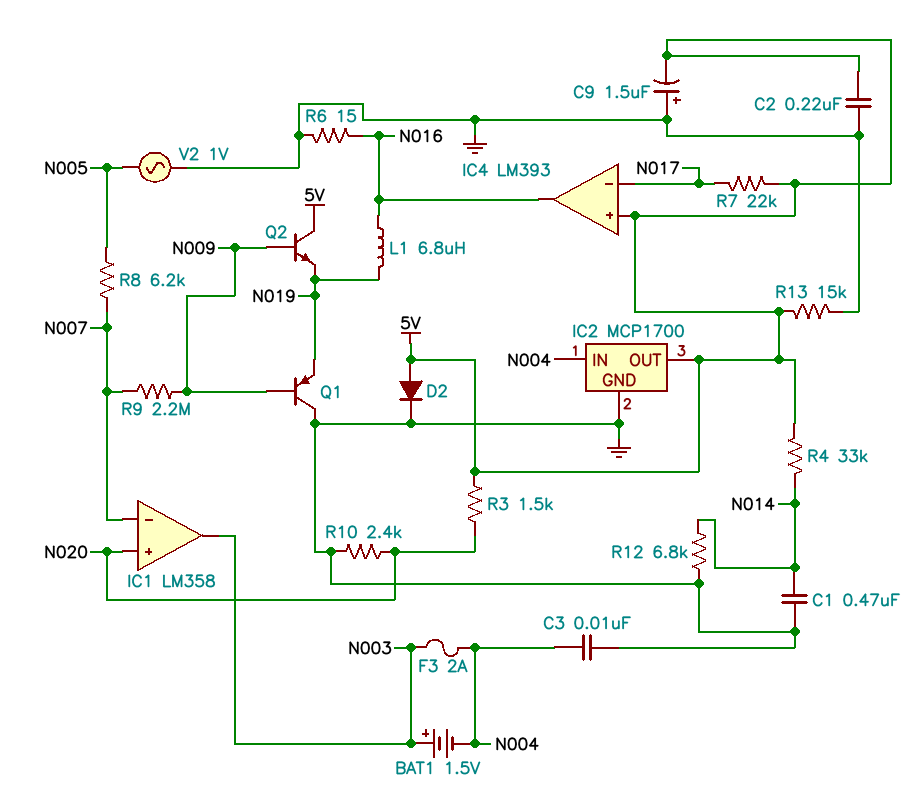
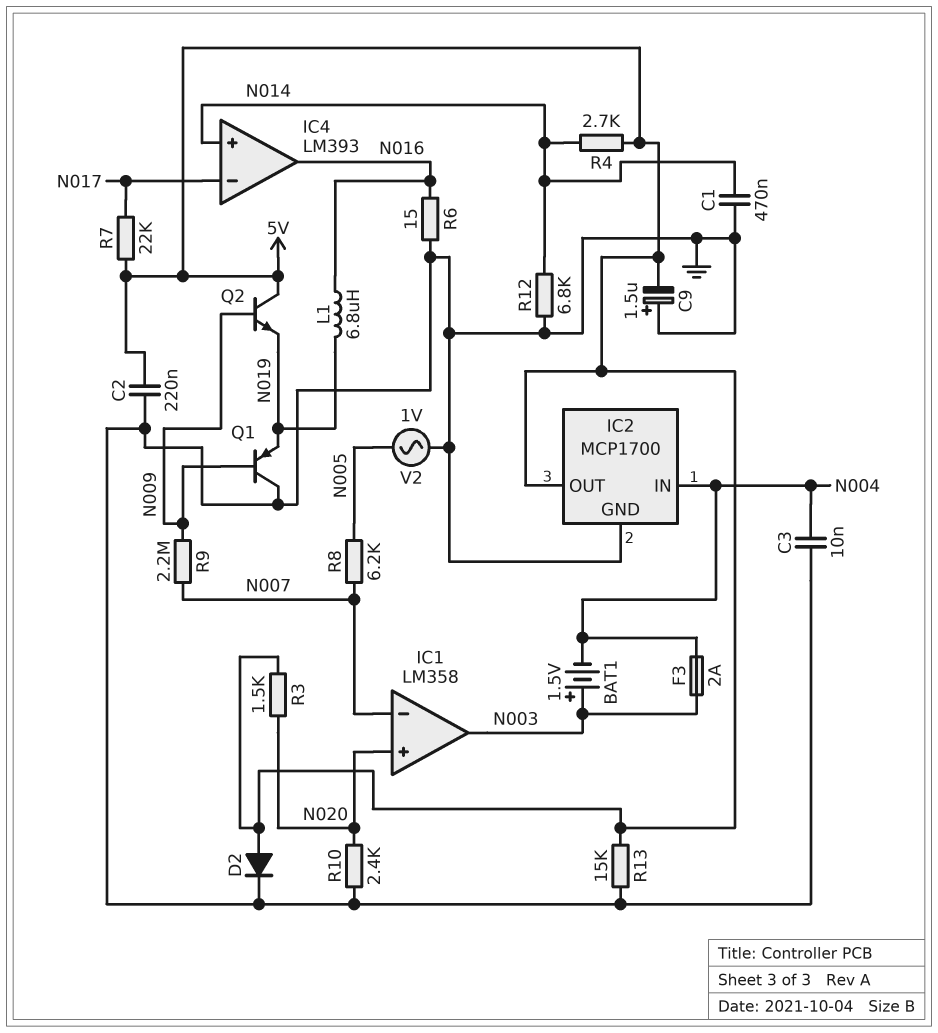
IC4 pin in+: 5V -> N014
R4: 33k (5V, N014) -> 2.7k (5V, N014)

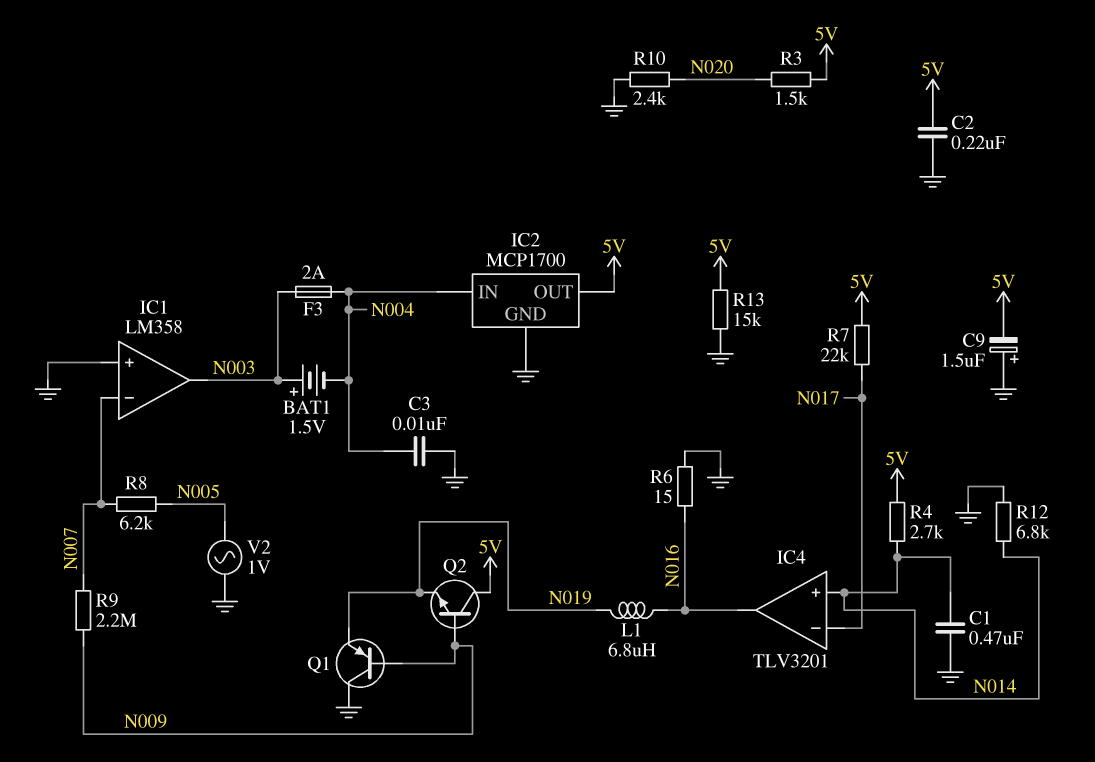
D2: diode (A 5V, K GND) -> none
IC1 pin in+: N020 -> GND
IC4: LM393 -> TLV3201

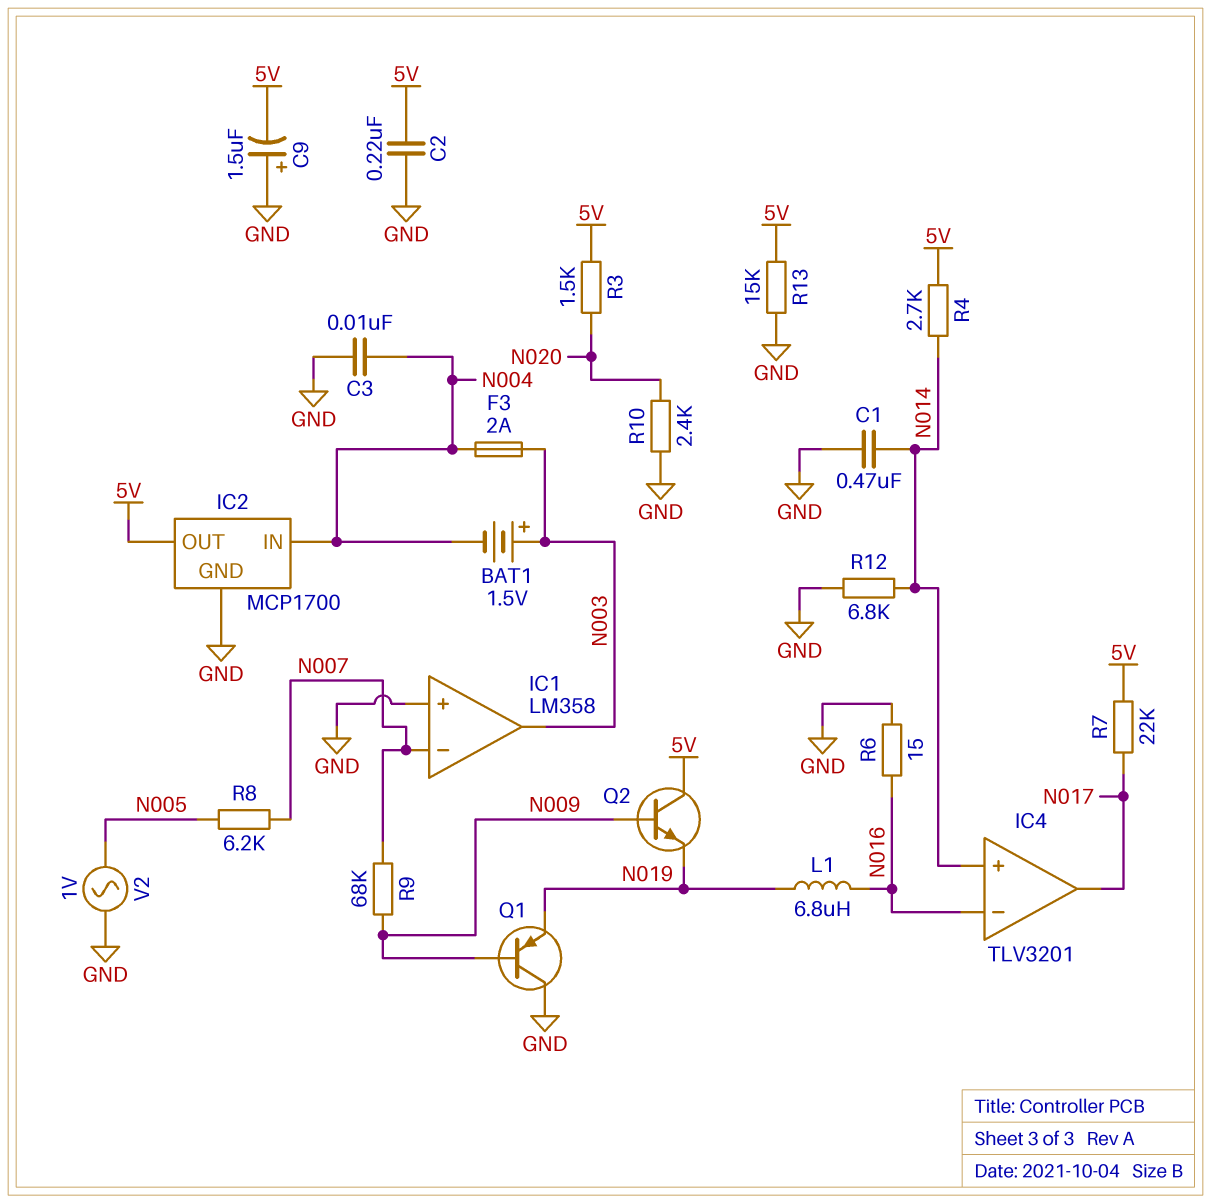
IC4 pin in-: N017 -> N016
IC4 pin out: N016 -> N017
R9: 2.2M (N007, N009) -> 68k (N007, N009)

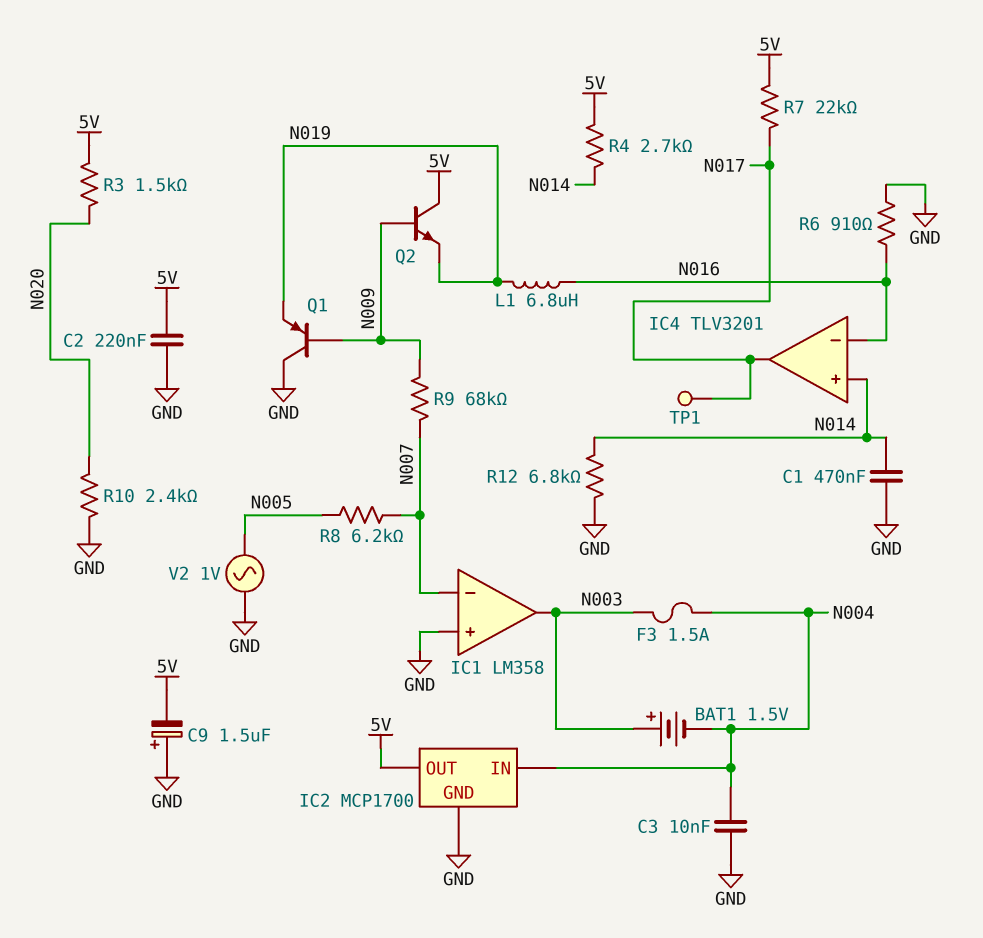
F3: 2A (N003, N004) -> 1.5A (N003, N004)
R6: 15 (GND, N016) -> 910 (GND, N016)
R13: 15k (5V, GND) -> none
TP1: none -> test point (N017)

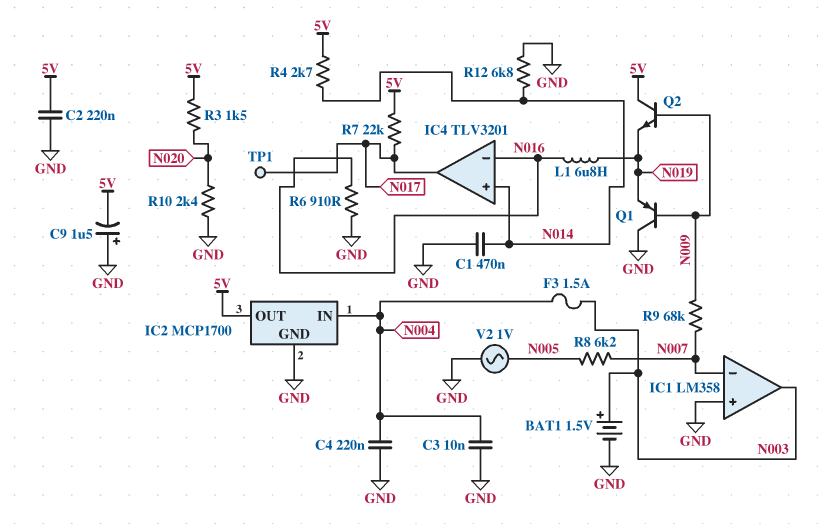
BAT1: 1.5V (plus N003, minus N004) -> 1.5V (plus N003, minus GND)
C4: none -> 220nF (GND, N004)

